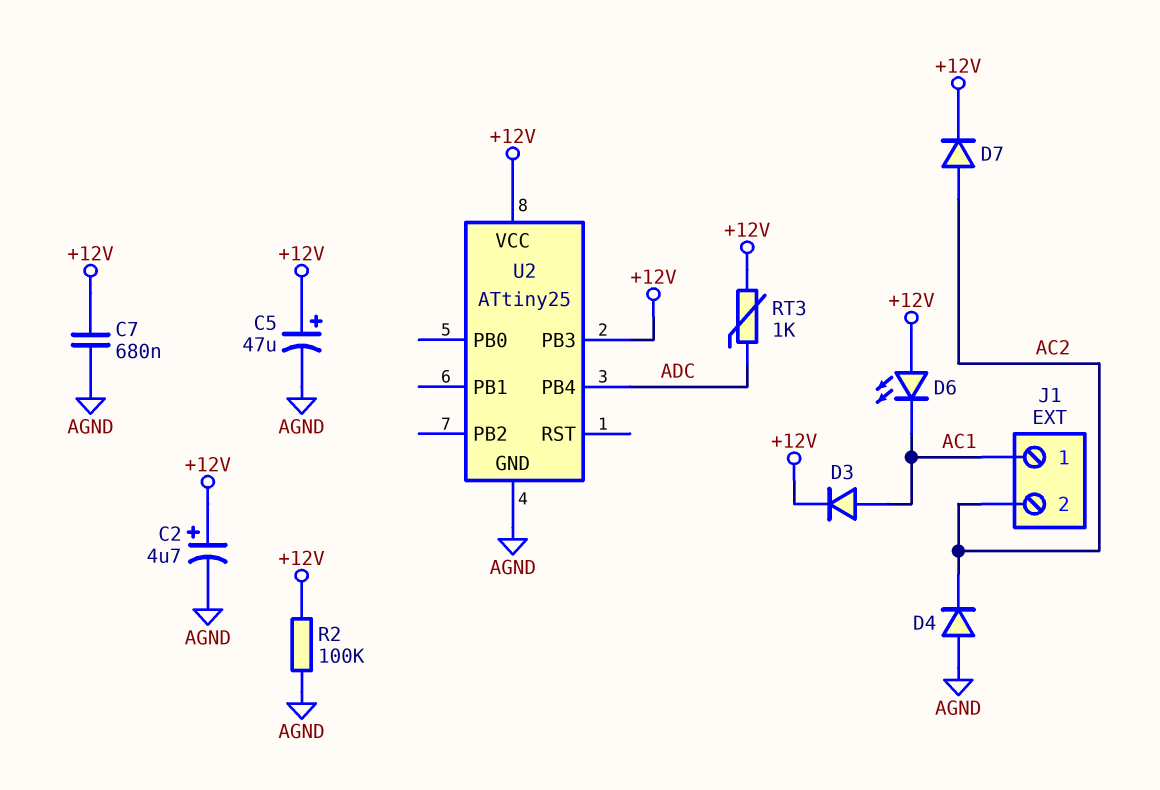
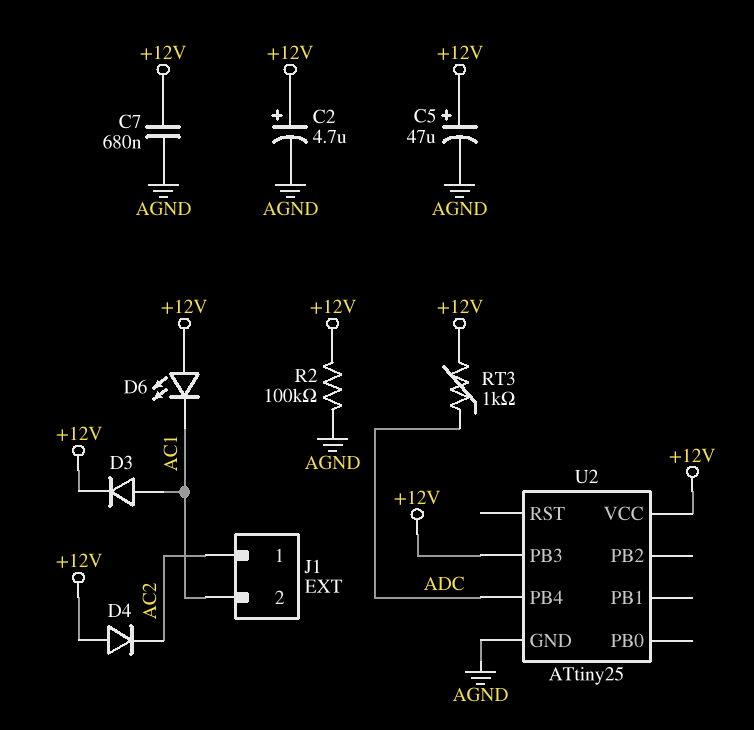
D4: diode (A AGND, K AC2) -> diode (A +12V, K AC2)
D7: diode (A AC2, K +12V) -> none
J1 pin 1: AC1 -> AC2
J1 pin 2: AC2 -> AC1

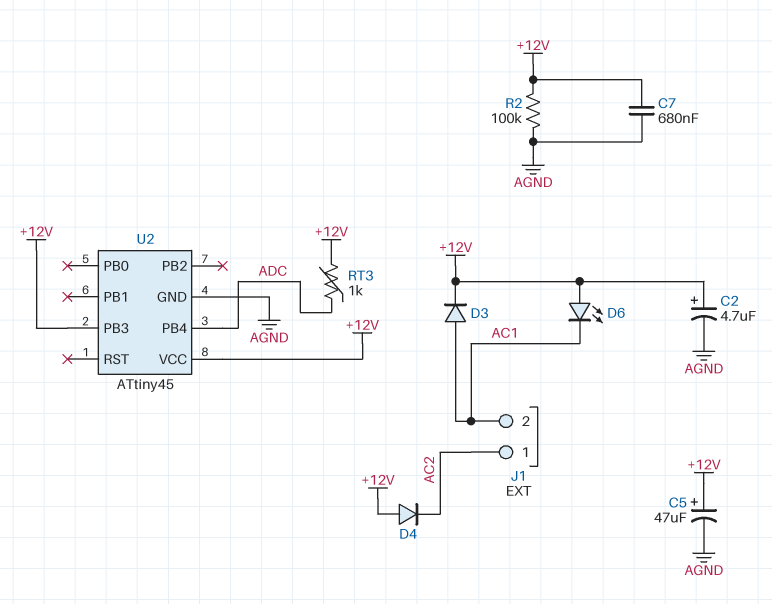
U2: ATtiny25 -> ATtiny45

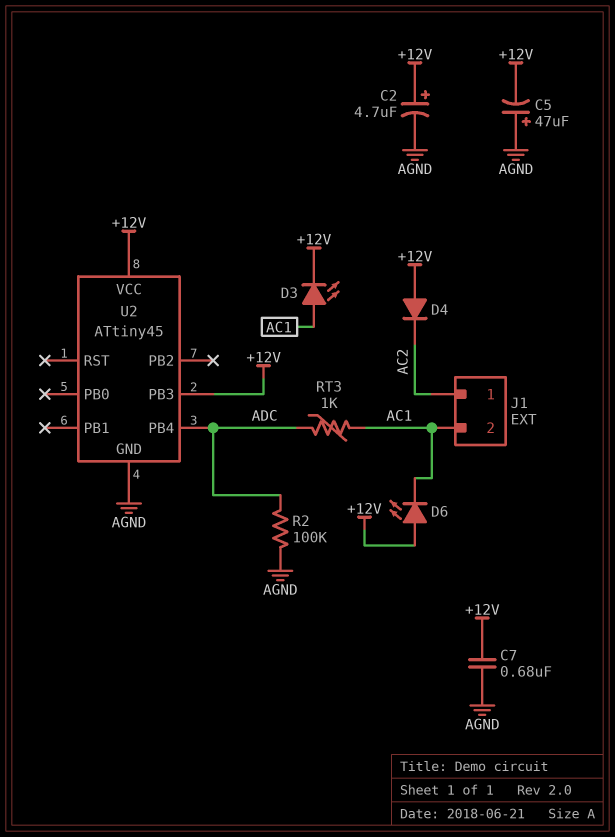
C5: 47uF (plus +12V, minus AGND) -> 47uF (plus AGND, minus +12V)
D3: diode (A AC1, K +12V) -> LED (A AC1, K +12V)
R2: 100k (+12V, AGND) -> 100k (ADC, AGND)
RT3: 1k (+12V, ADC) -> 1k (AC1, ADC)

